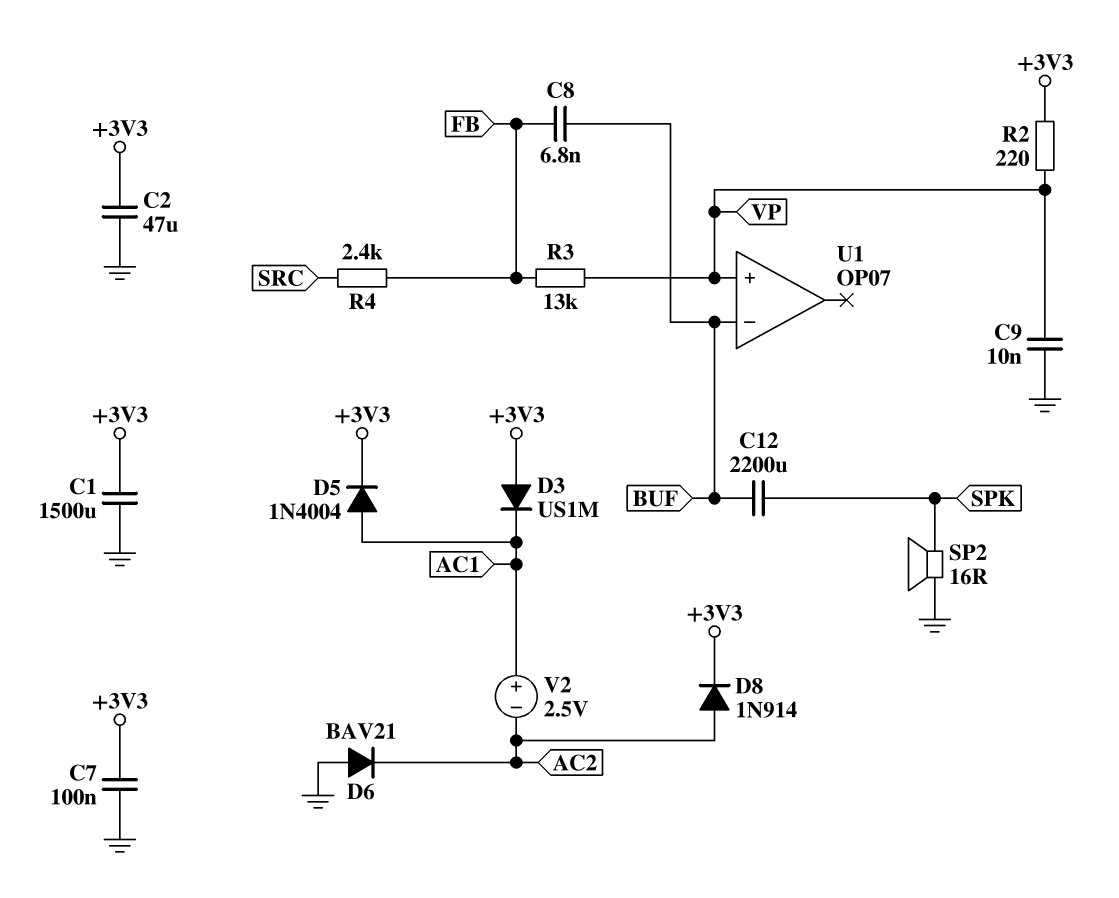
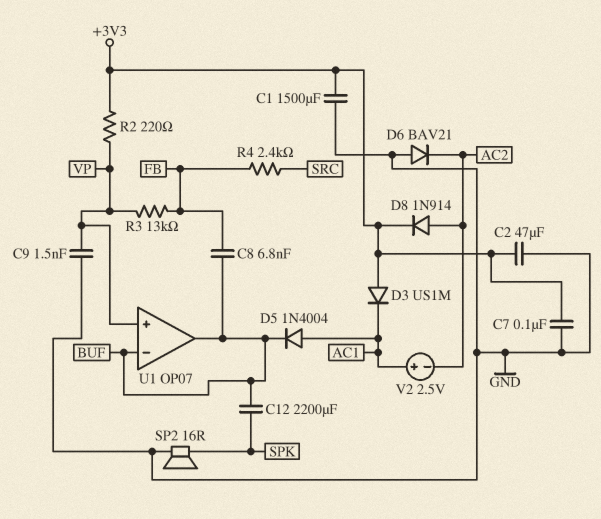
C9: 10nF (GND, VP) -> 1.5nF (GND, VP)
D5: diode 1N4004 (A AC1, K +3V3) -> diode 1N4004 (A AC1, K BUF)
U1 pin out: none -> BUF

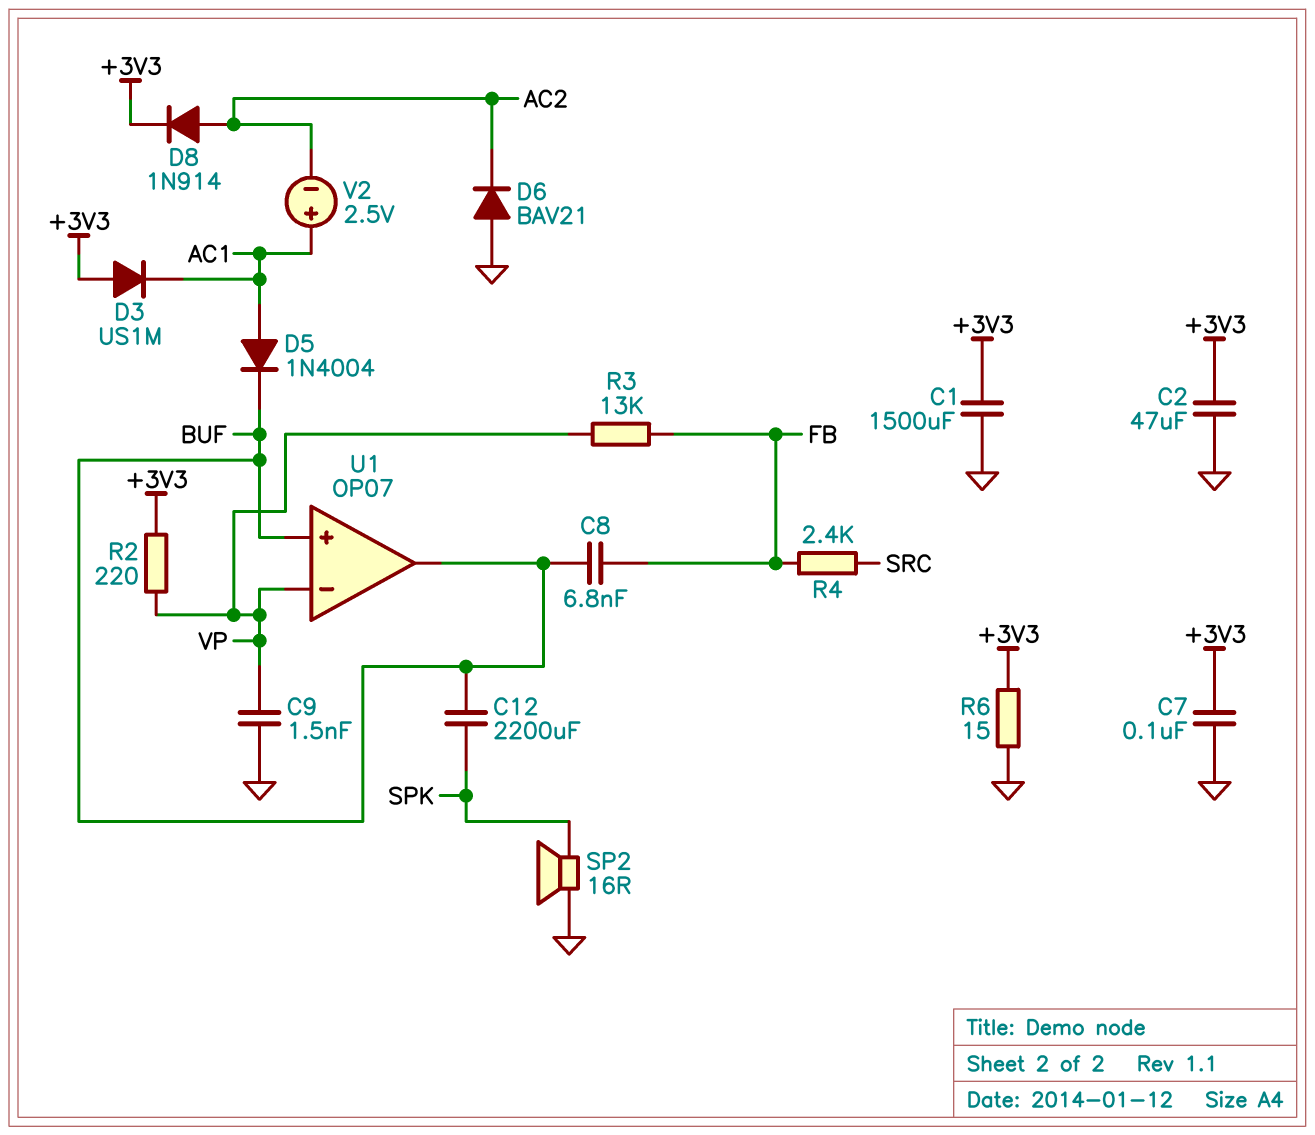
R6: none -> 15 (+3V3, GND)
U1 pin in+: VP -> BUF
U1 pin in-: BUF -> VP

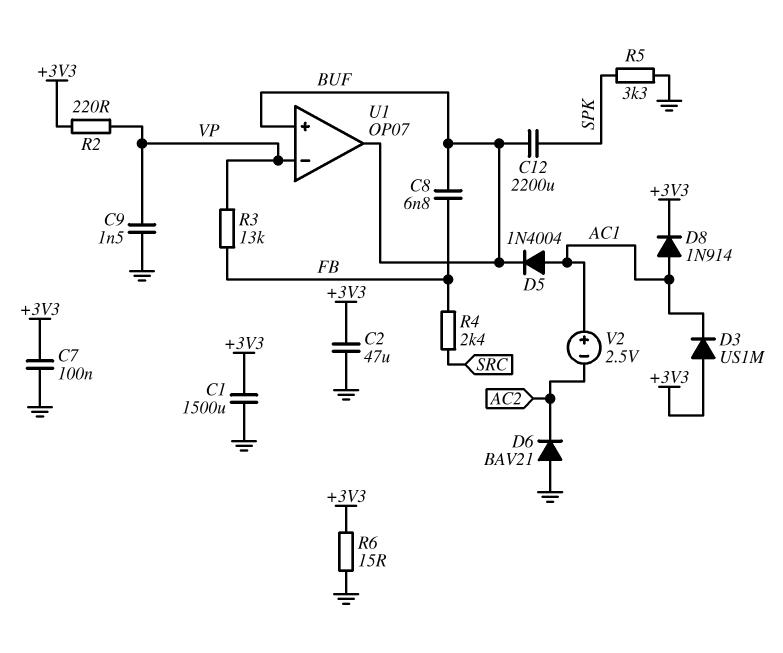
D8: diode 1N914 (A AC2, K +3V3) -> diode 1N914 (A AC1, K +3V3)
R5: none -> 3.3k (GND, SPK)
SP2: speaker 16R (GND, SPK) -> none

